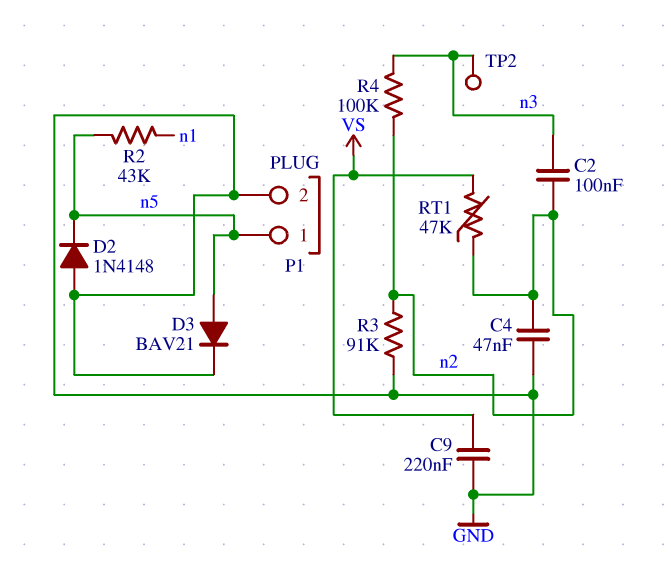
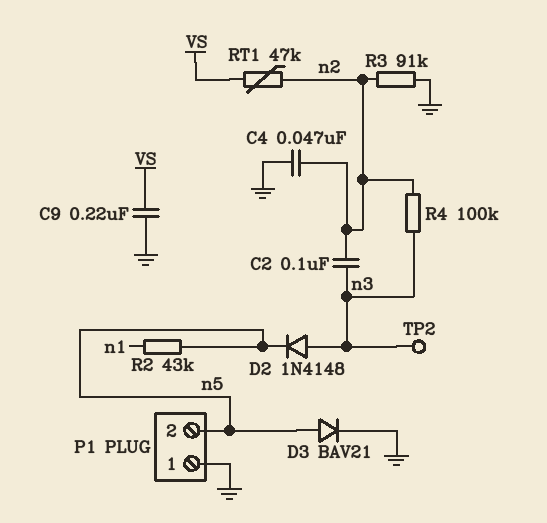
D2: diode 1N4148 (A GND, K n5) -> diode 1N4148 (A n3, K n5)
P1 pin 1: n5 -> GND
P1 pin 2: GND -> n5

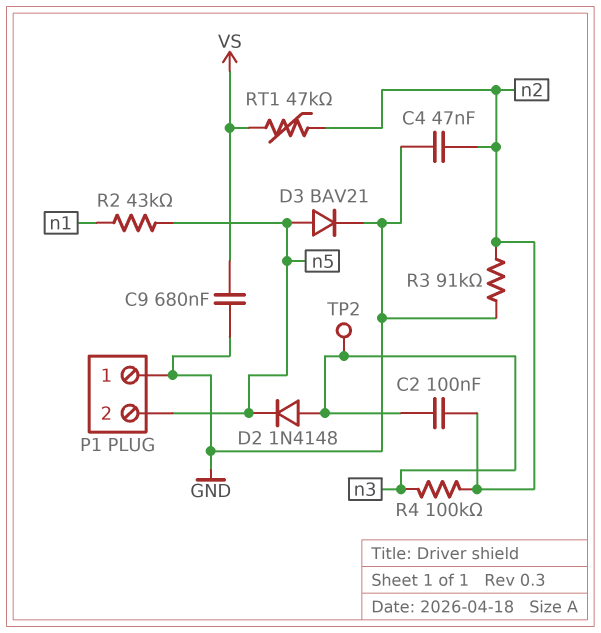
C9: 220nF (GND, VS) -> 680nF (GND, VS)

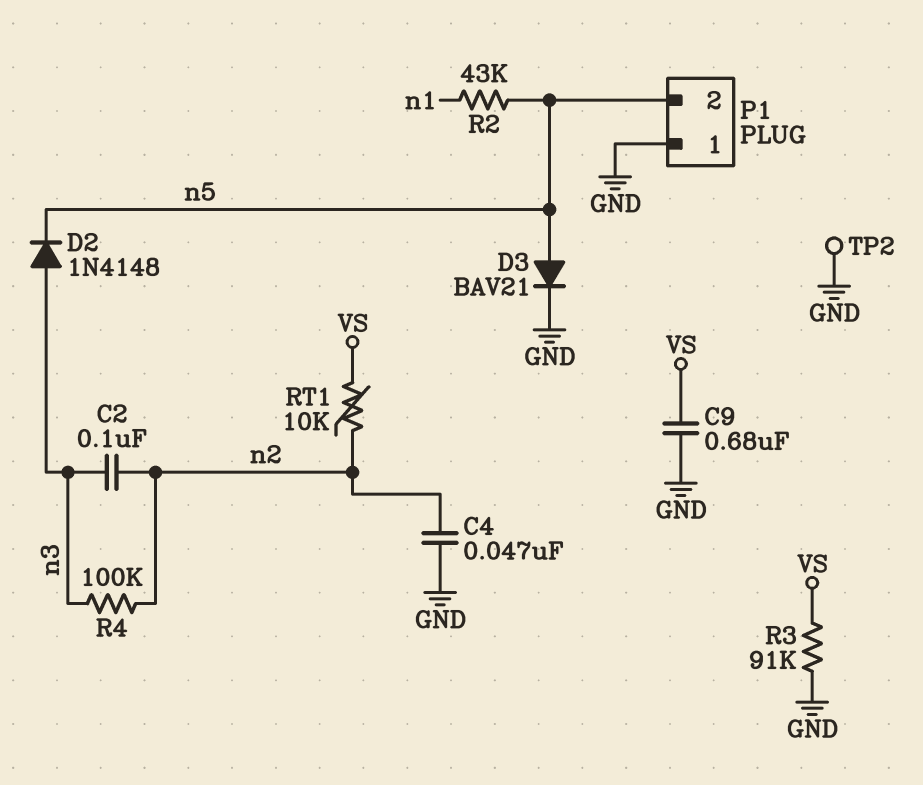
R3: 91k (GND, n2) -> 91k (GND, VS)
RT1: 47k (VS, n2) -> 10k (VS, n2)
TP2: test point (n3) -> test point (GND)

